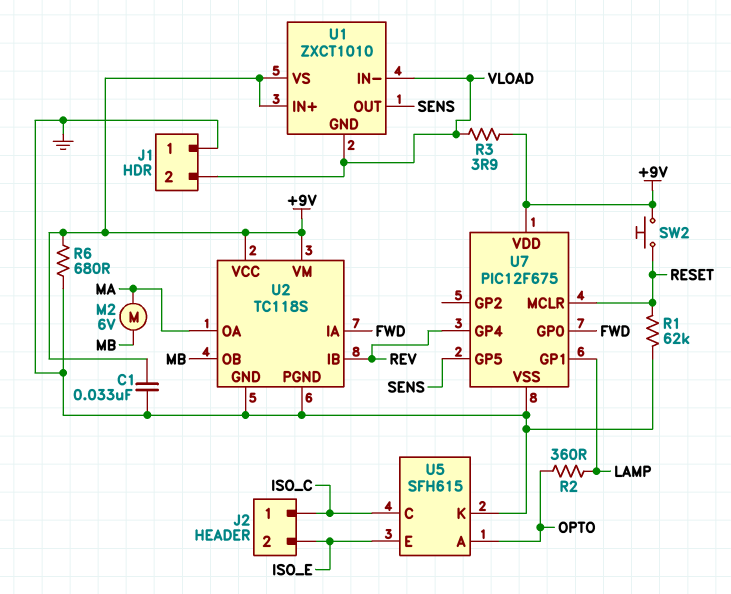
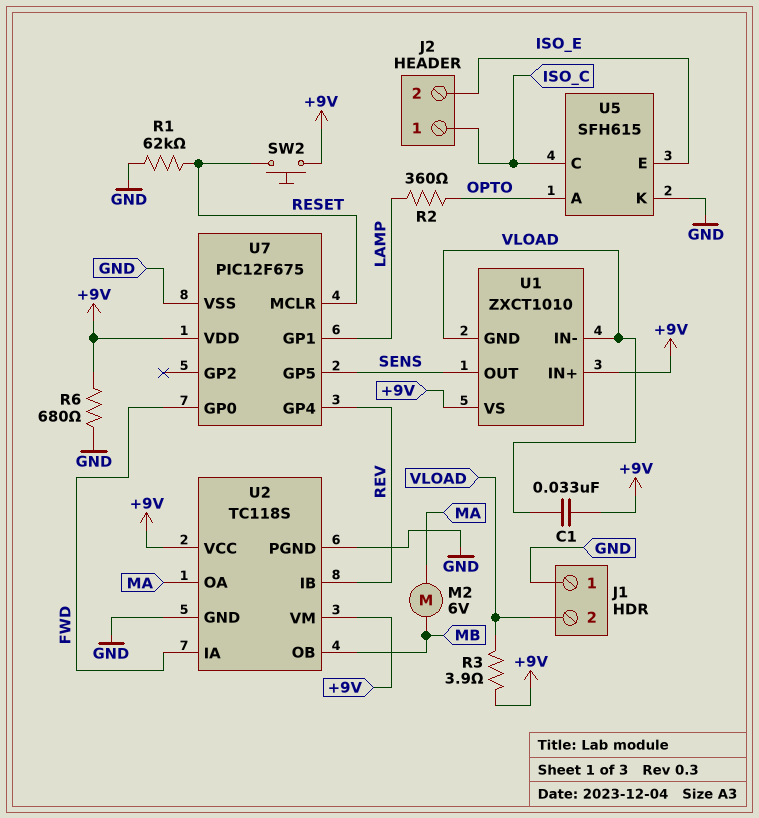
C1: 33nF (+9V, GND) -> 33nF (+9V, VLOAD)

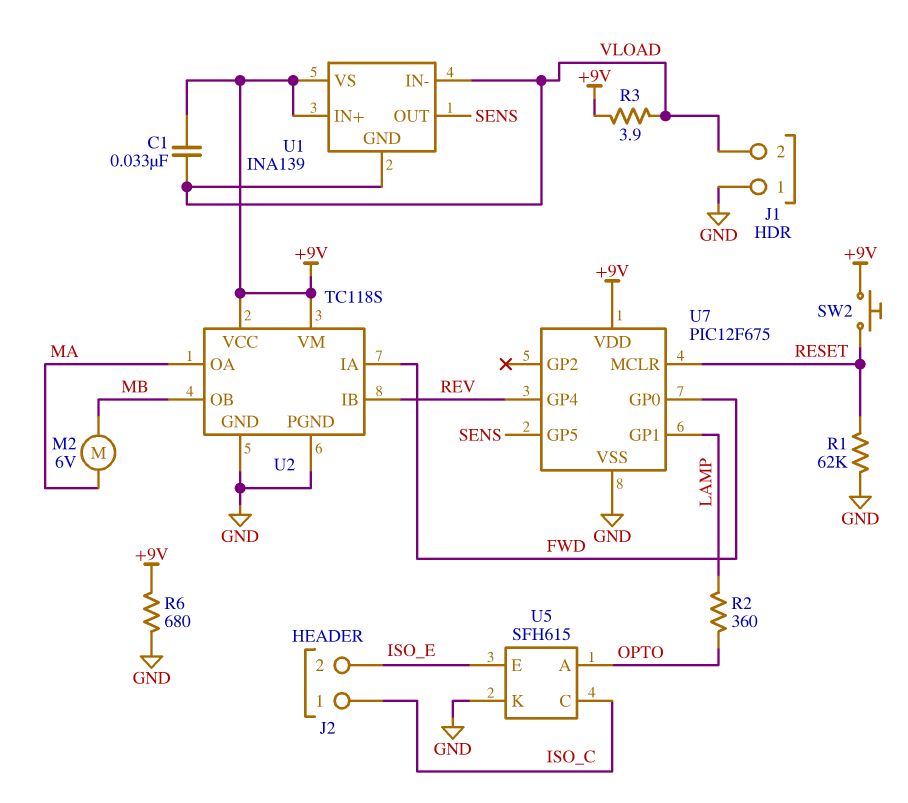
U1: ZXCT1010 -> INA139

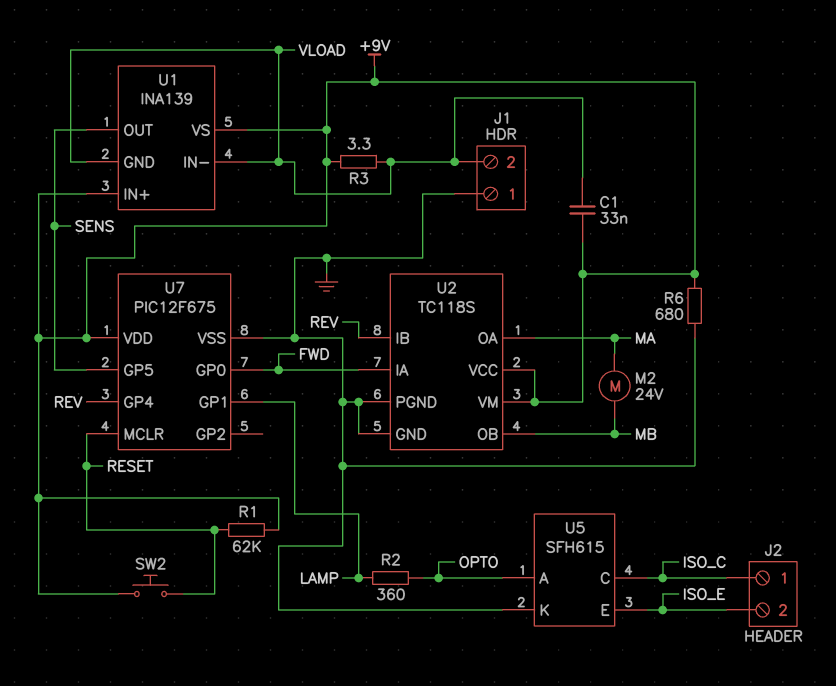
M2: motor 6V (MA, MB) -> motor 24V (MA, MB)
R1: 62k (GND, RESET) -> 62k (+9V, RESET)
R3: 3.9 (+9V, VLOAD) -> 3.3 (+9V, VLOAD)

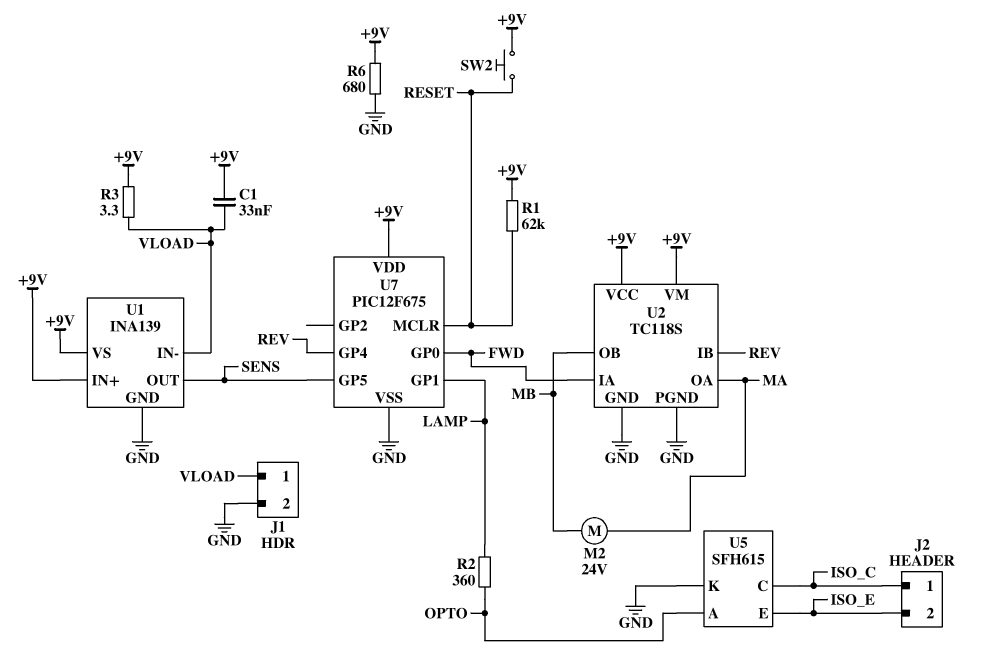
J1 pin 1: GND -> VLOAD
J1 pin 2: VLOAD -> GND
U1 pin GND: VLOAD -> GND

